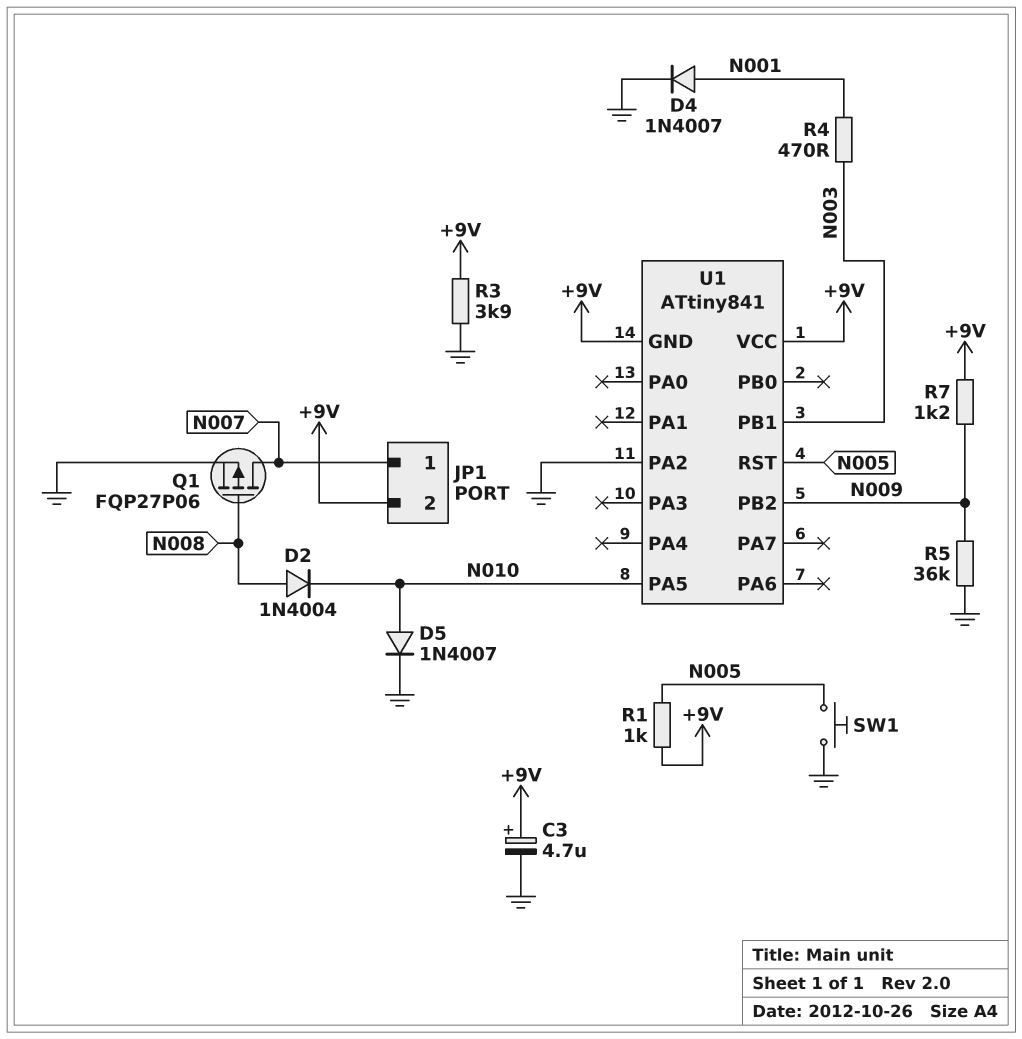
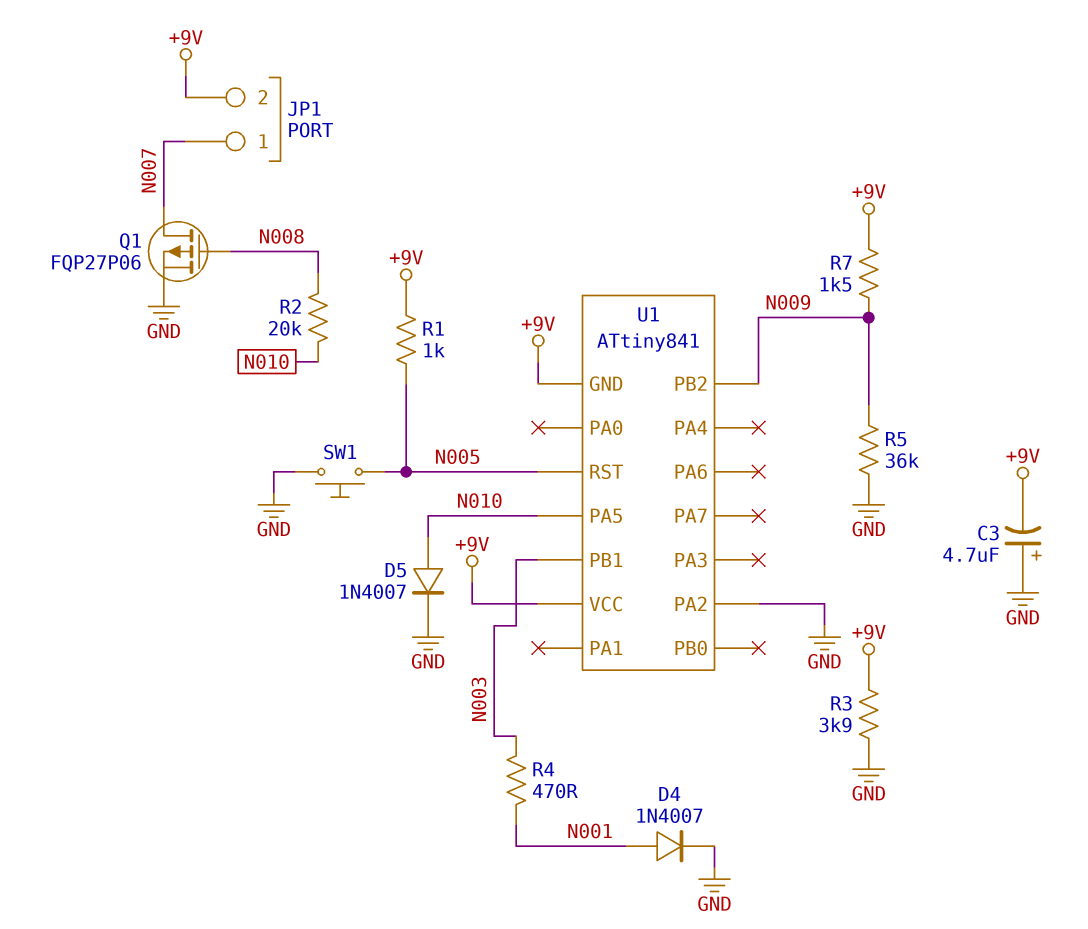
C3: 4.7uF (plus +9V, minus GND) -> 4.7uF (plus GND, minus +9V)
D2: diode 1N4004 (A N008, K N010) -> none
R2: none -> 20k (N008, N010)
R7: 1.2k (+9V, N009) -> 1.5k (+9V, N009)

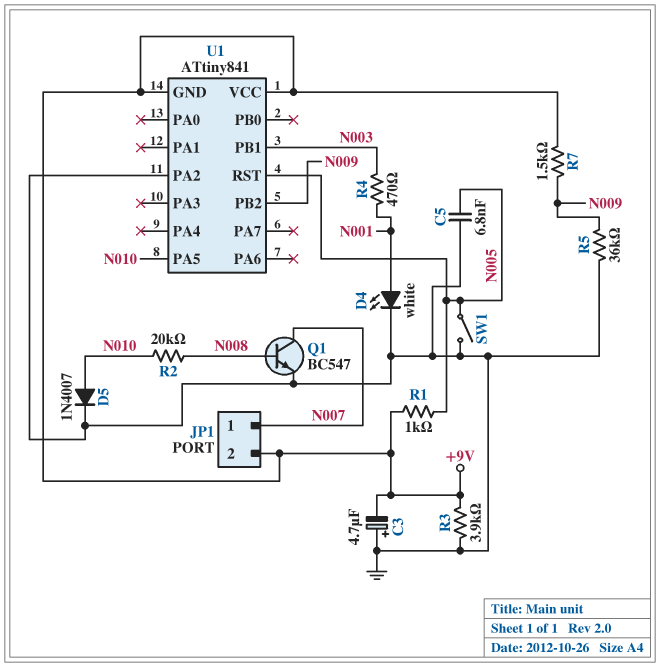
C5: none -> 6.8nF (GND, N005)
D4: diode 1N4007 (A N001, K GND) -> LED white (A N001, K GND)
Q1: PMOS FQP27P06 (G N008, D N007, S GND) -> NPN BC547 (B N008, C N007, E GND)
SW1: button (GND, N005) -> switch (GND, N005)

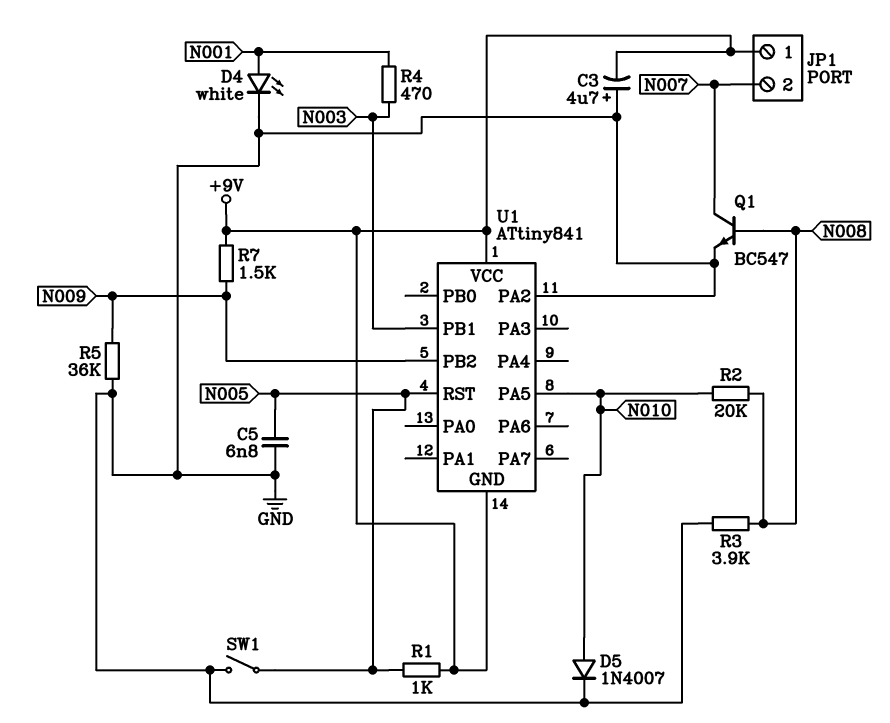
JP1 pin 1: N007 -> +9V
JP1 pin 2: +9V -> N007
R3: 3.9k (+9V, GND) -> 3.9k (GND, N008)

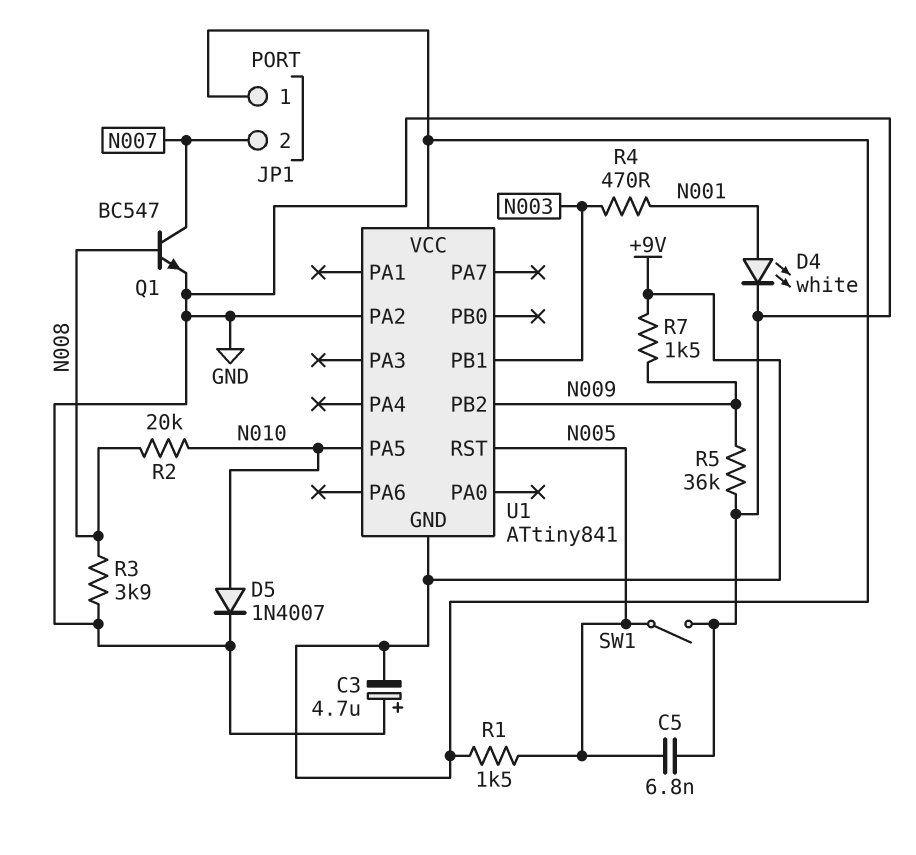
R1: 1k (+9V, N005) -> 1.5k (+9V, N005)

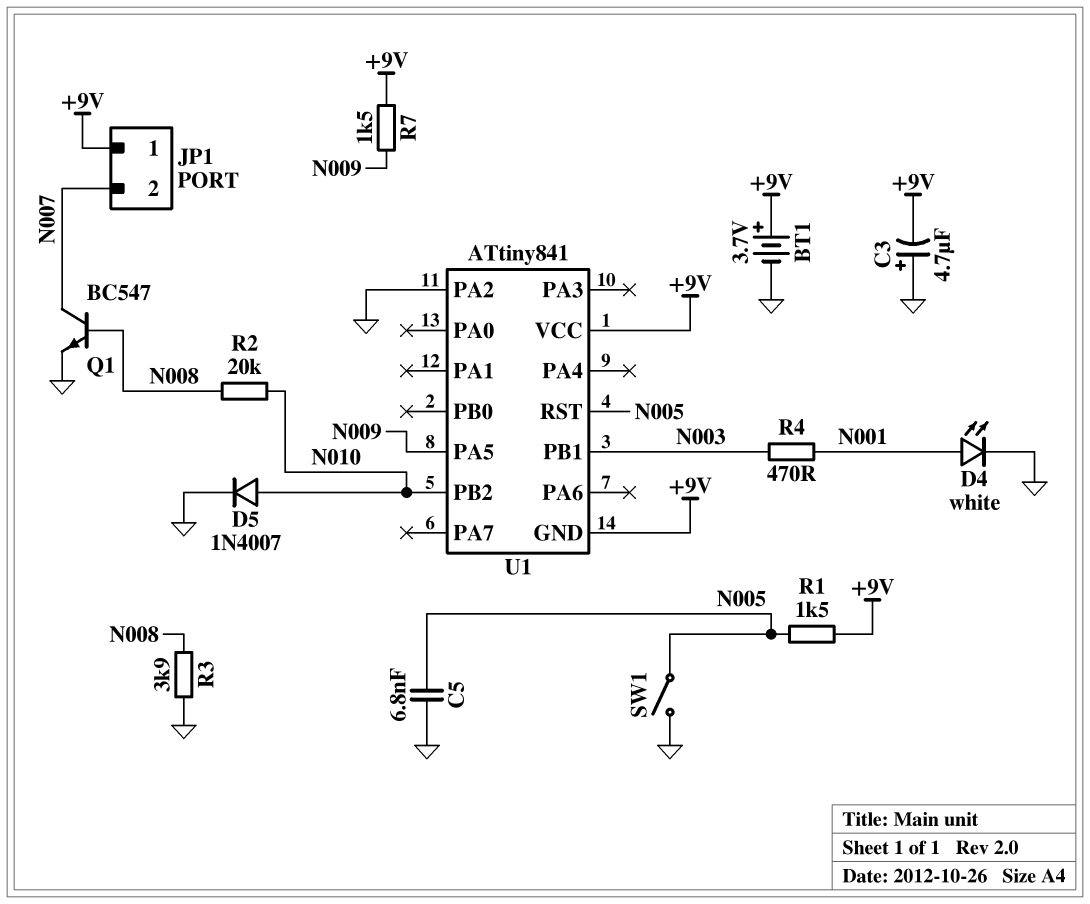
BT1: none -> 3.7V (plus +9V, minus GND)
R5: 36k (GND, N009) -> none
U1 pin PA5: N010 -> N009
U1 pin PB2: N009 -> N010

